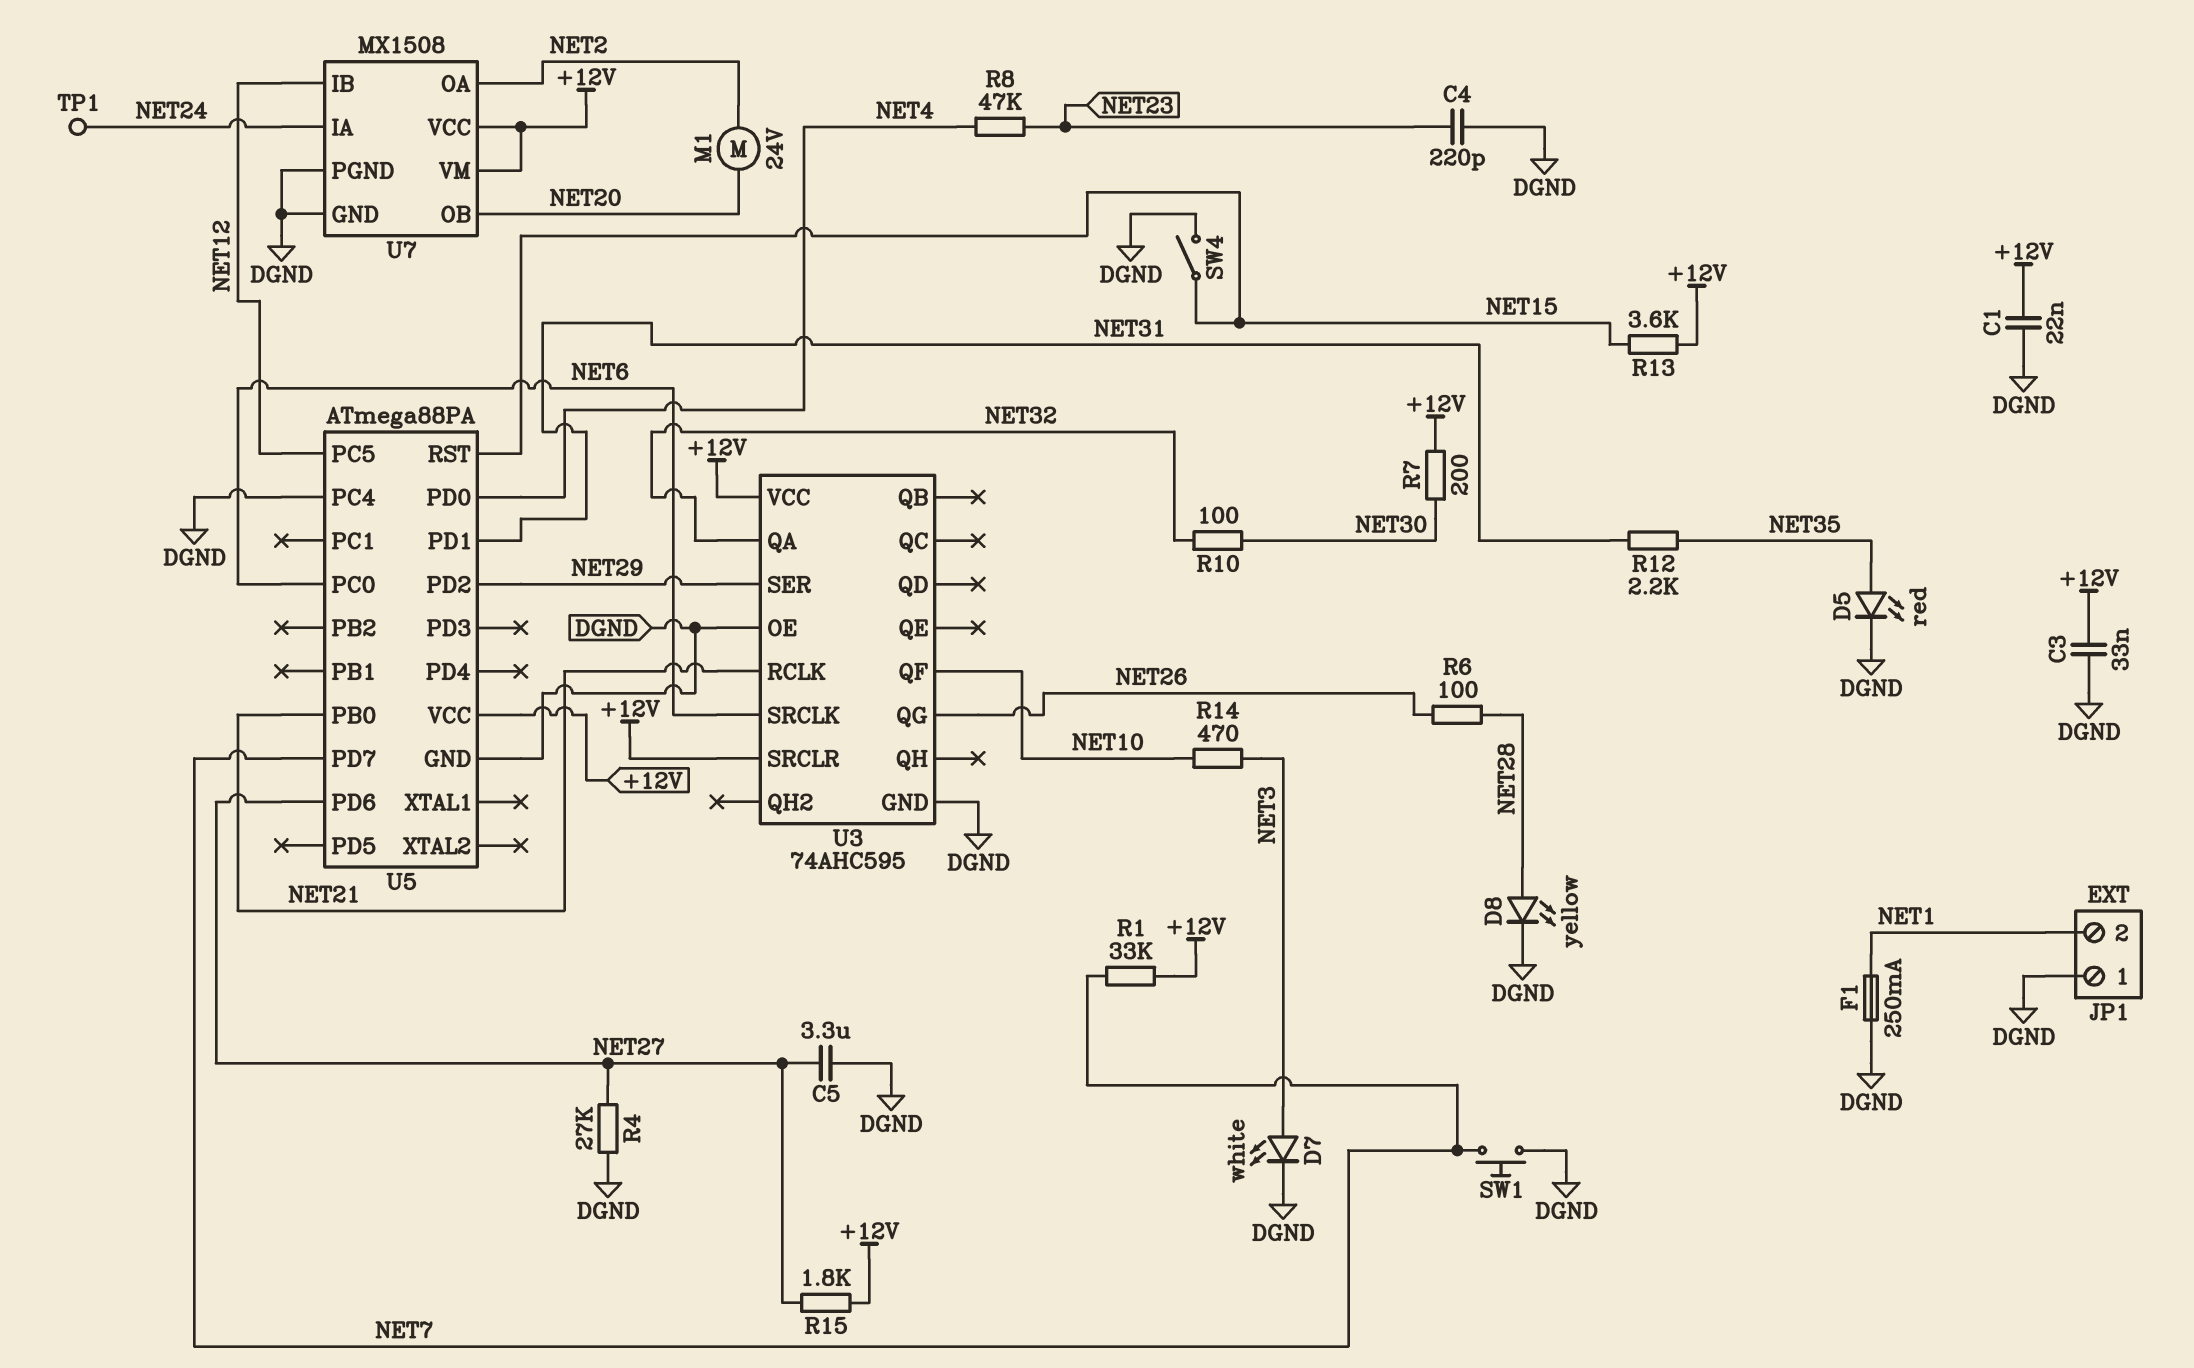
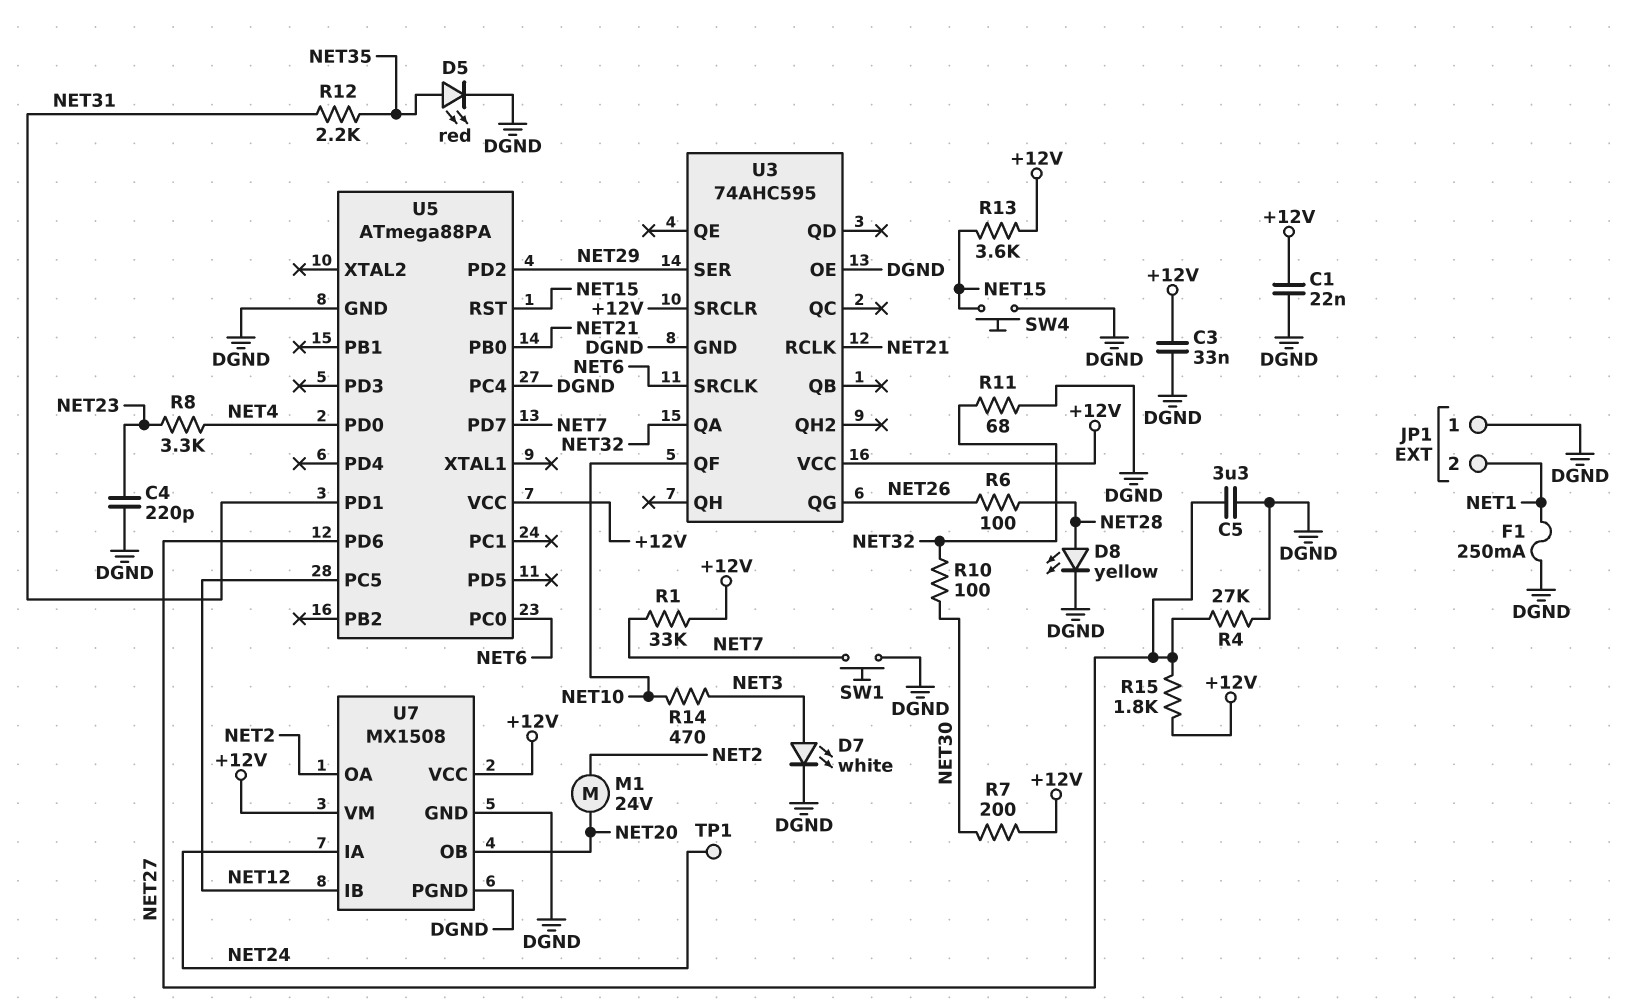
R8: 47k (NET4, NET23) -> 3.3k (NET4, NET23)
R11: none -> 68 (DGND, NET32)
SW4: switch (DGND, NET15) -> button (DGND, NET15)

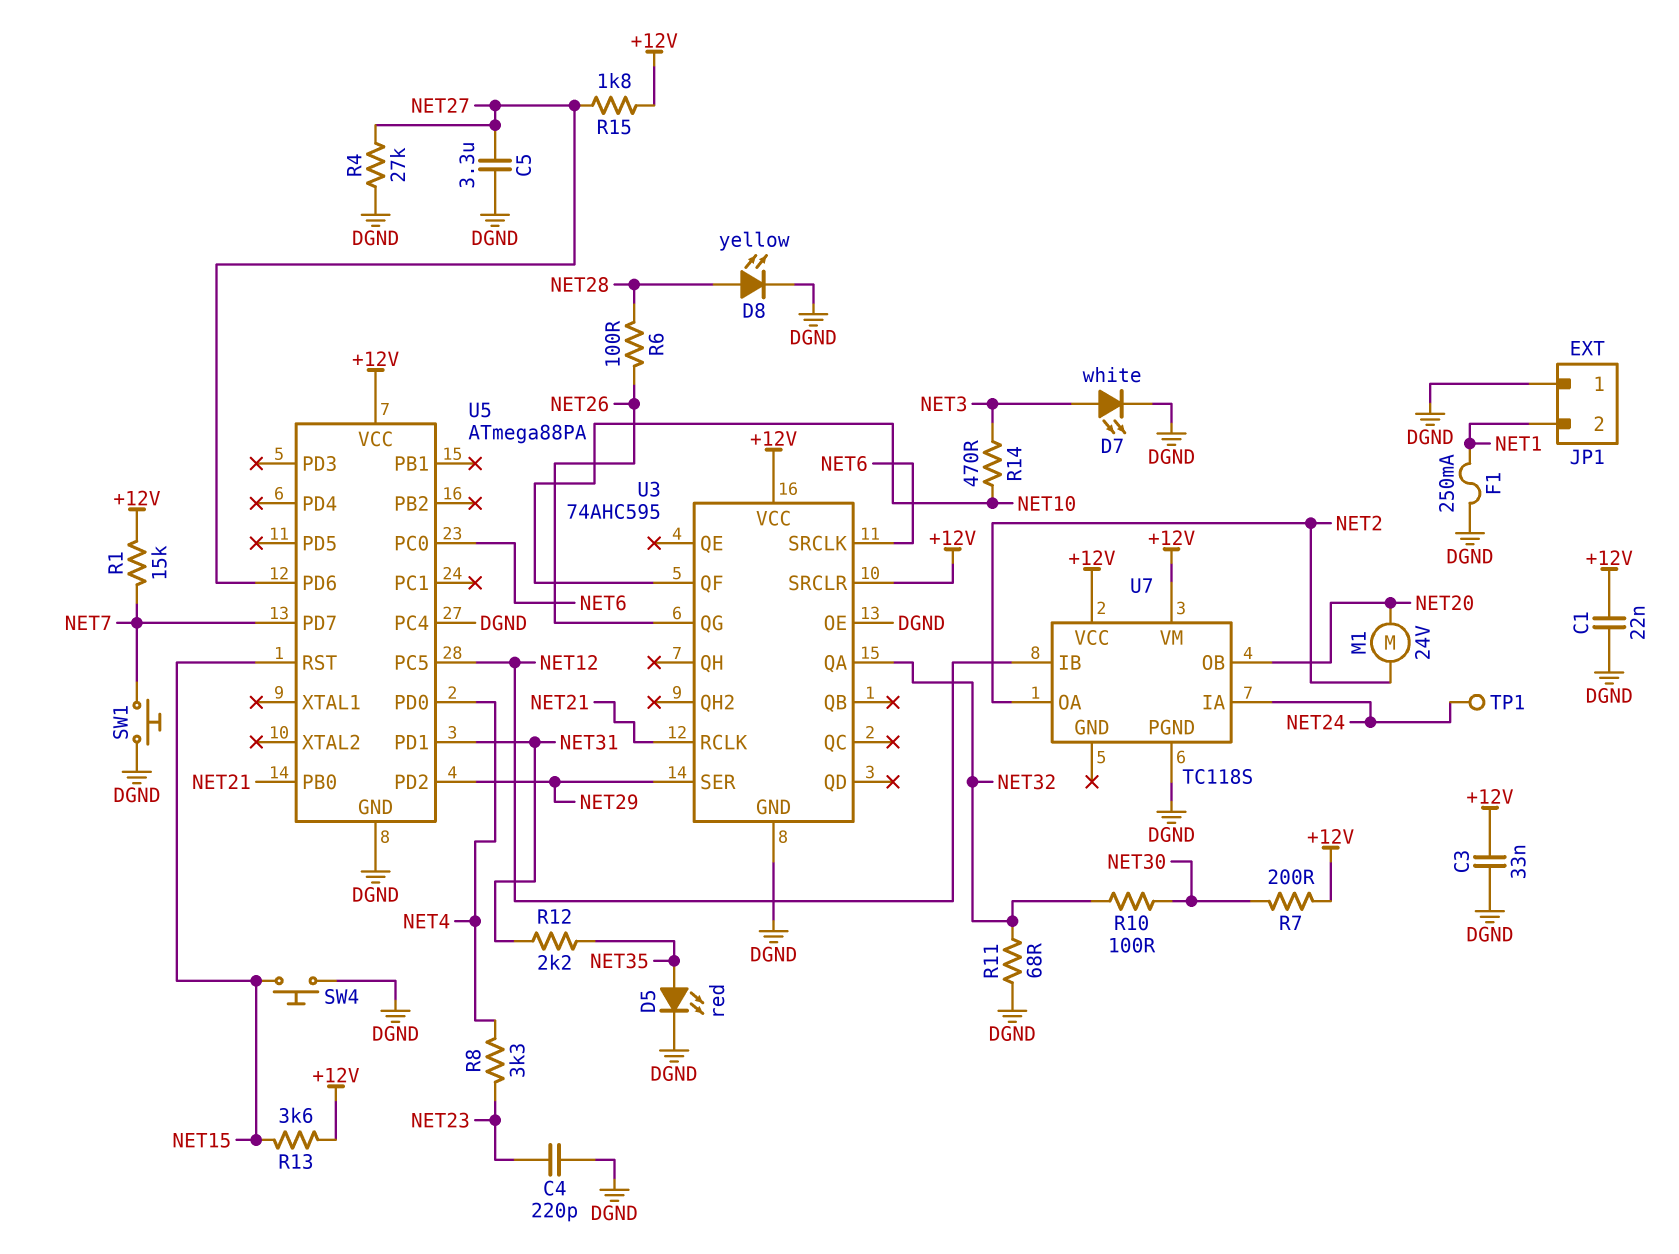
R1: 33k (+12V, NET7) -> 15k (+12V, NET7)
U7: MX1508 -> TC118S
U7 pin GND: DGND -> none

